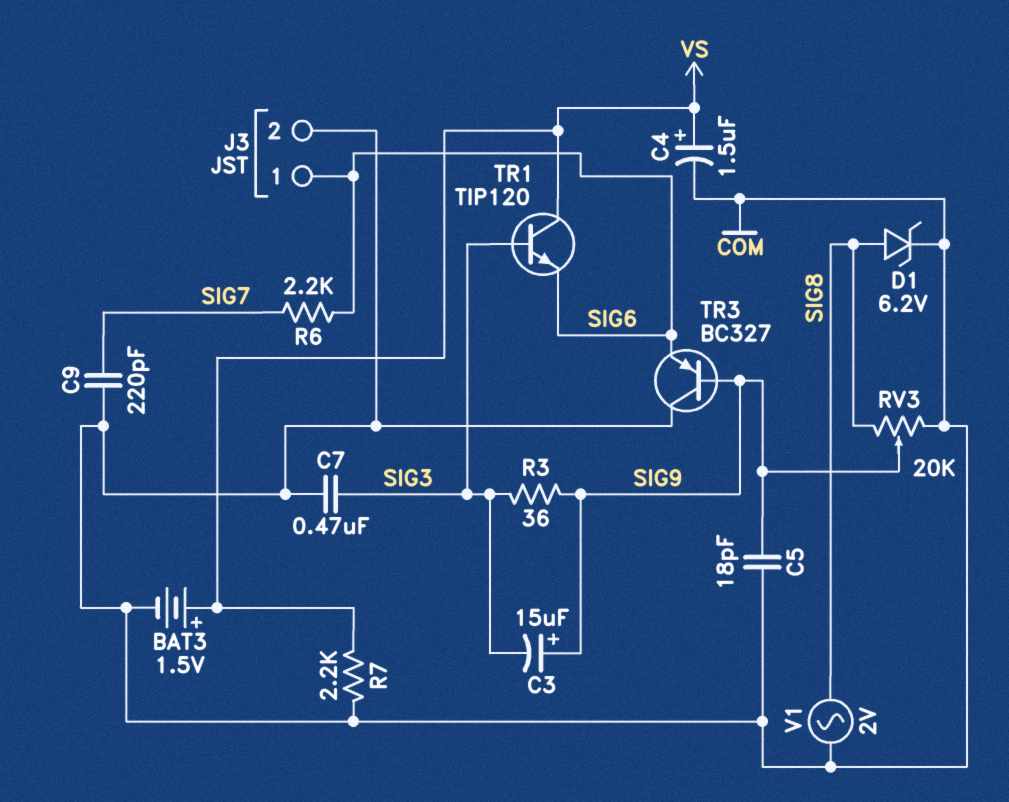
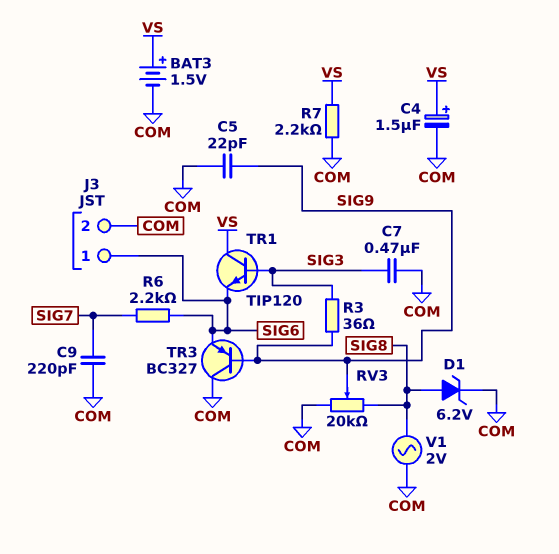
C3: 15uF (plus SIG9, minus SIG3) -> none
C5: 18pF (COM, SIG9) -> 22pF (COM, SIG9)

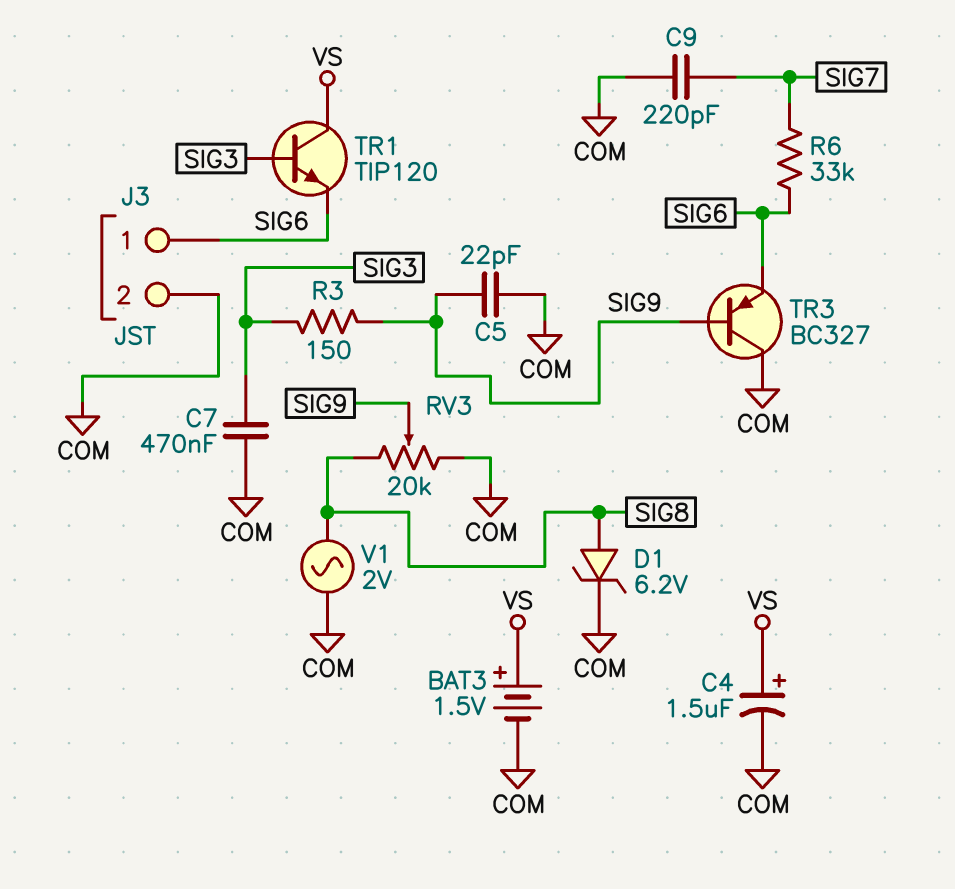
R3: 36 (SIG3, SIG9) -> 150 (SIG3, SIG9)
R6: 2.2k (SIG6, SIG7) -> 33k (SIG6, SIG7)
R7: 2.2k (COM, VS) -> none

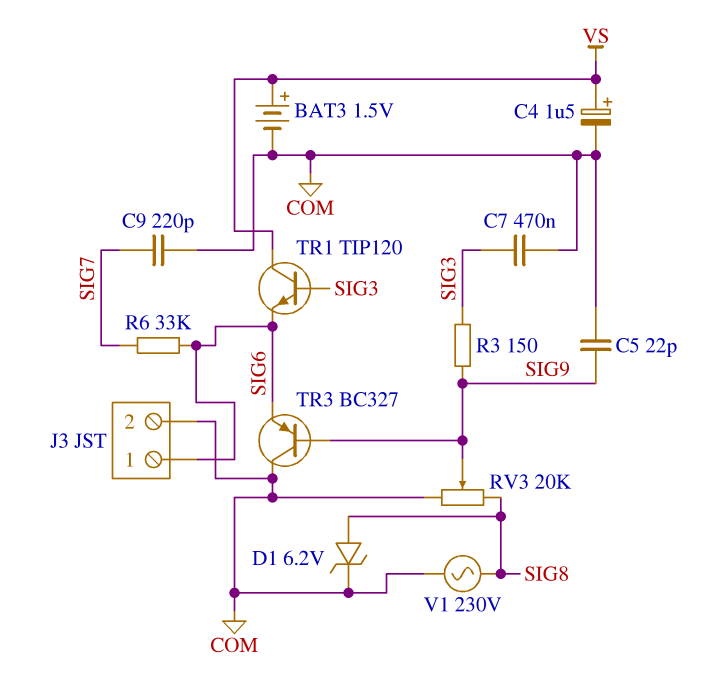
V1: AC 2V (COM, SIG8) -> AC 230V (COM, SIG8)

